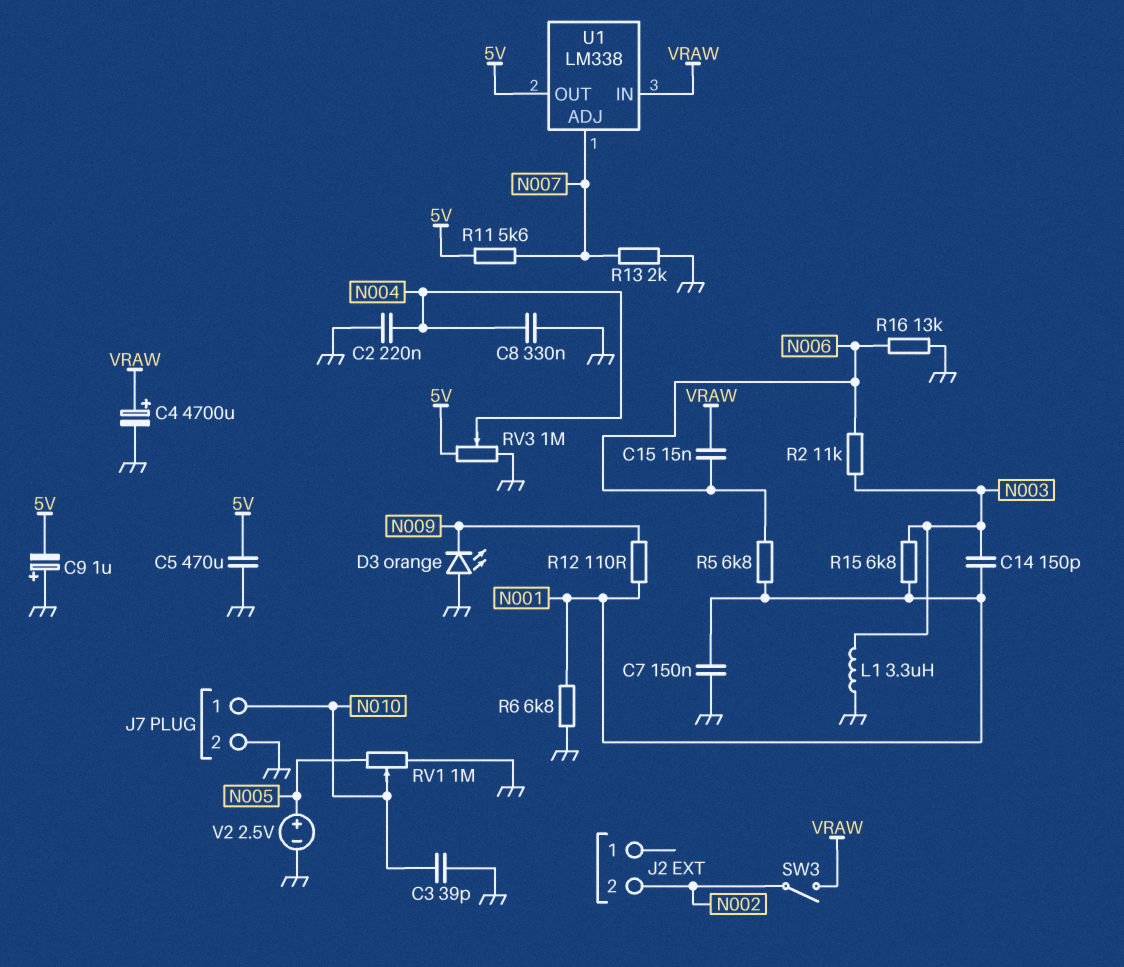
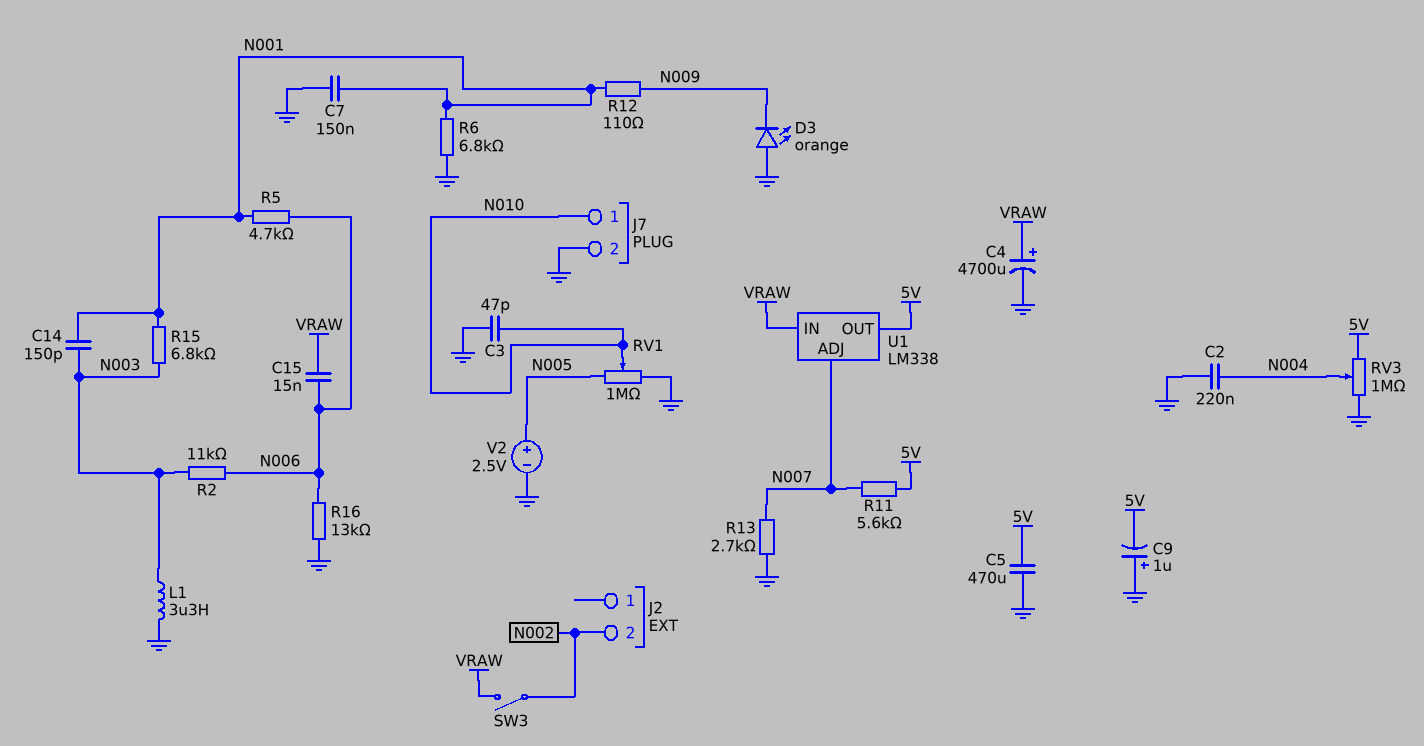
C3: 39pF (GND, N010) -> 47pF (GND, N010)
C8: 330nF (GND, N004) -> none
R5: 6.8k (N001, N006) -> 4.7k (N001, N006)
R13: 2k (GND, N007) -> 2.7k (GND, N007)

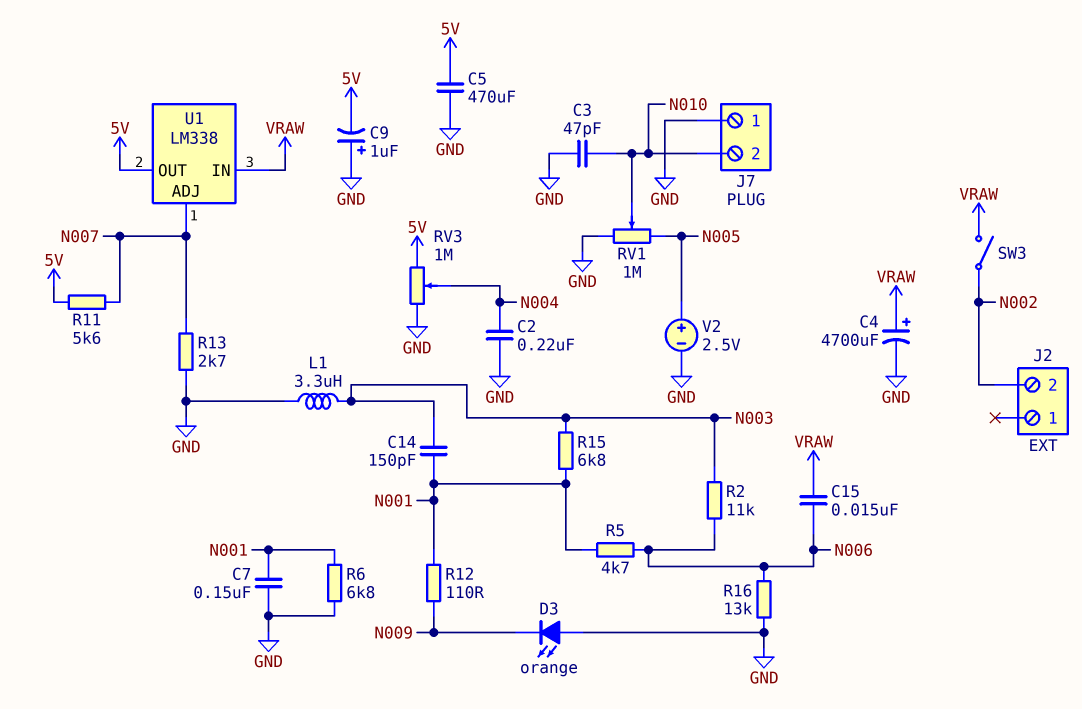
J7 pin 1: N010 -> GND
J7 pin 2: GND -> N010

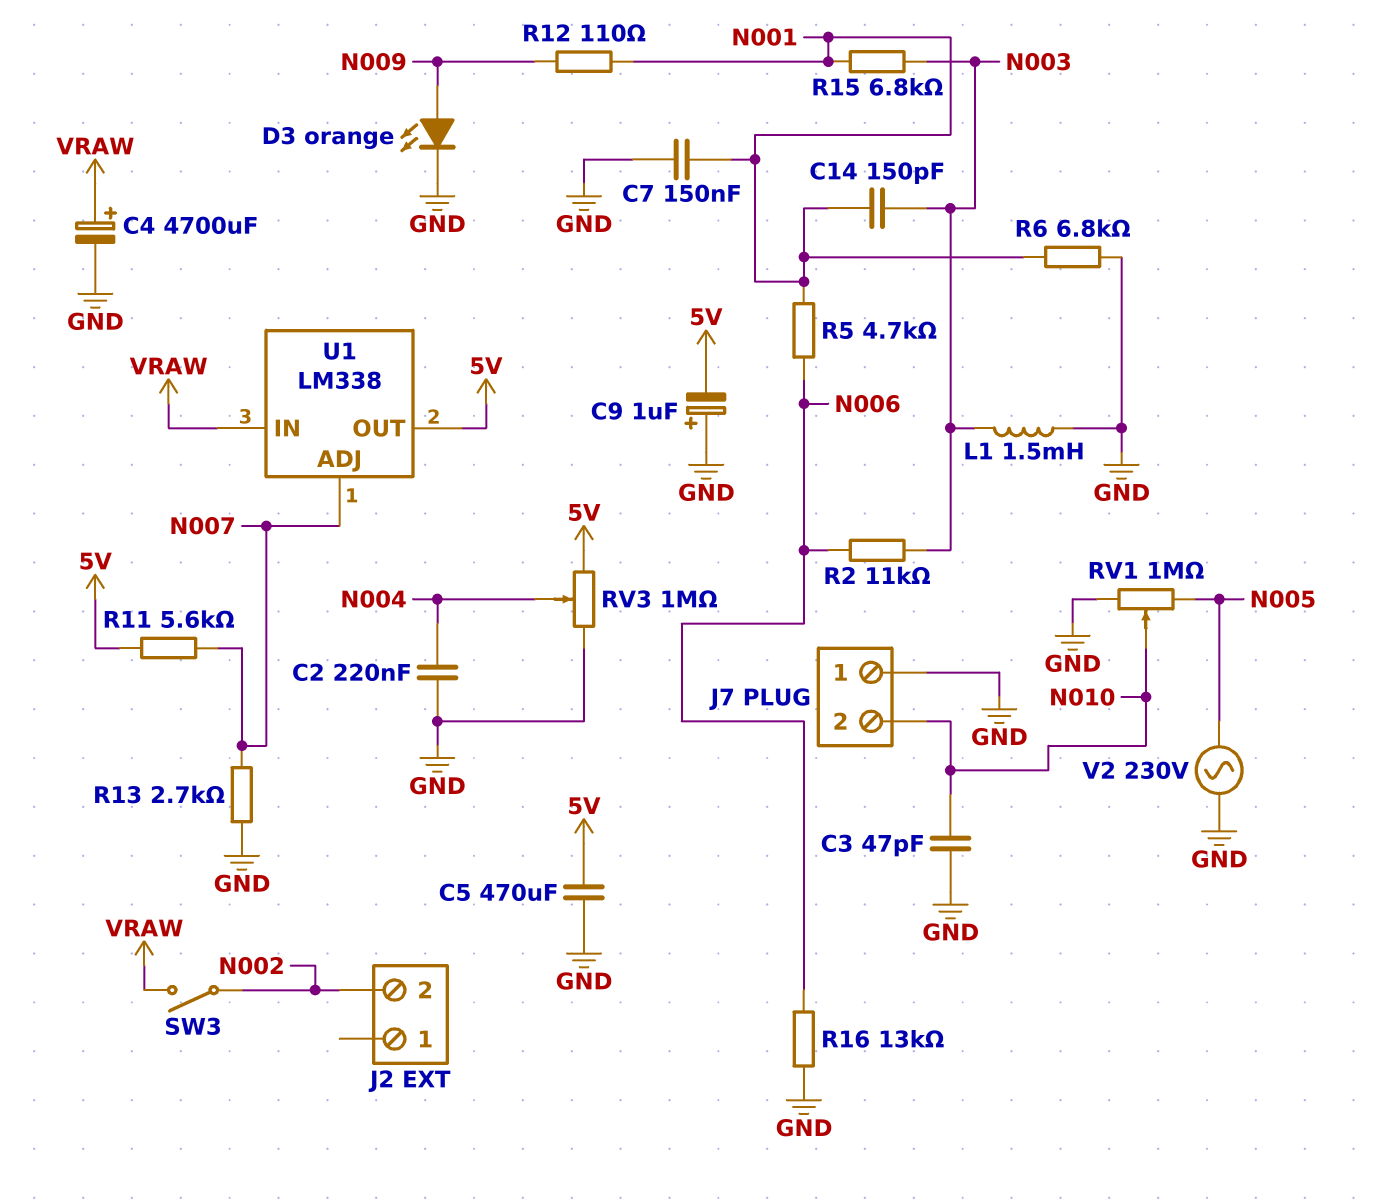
C15: 15nF (N006, VRAW) -> none
D3: LED orange (A GND, K N009) -> LED orange (A N009, K GND)
L1: 3.3uH (GND, N003) -> 1.5mH (GND, N003)
V2: 2.5V (plus N005, minus GND) -> AC 230V (GND, N005)

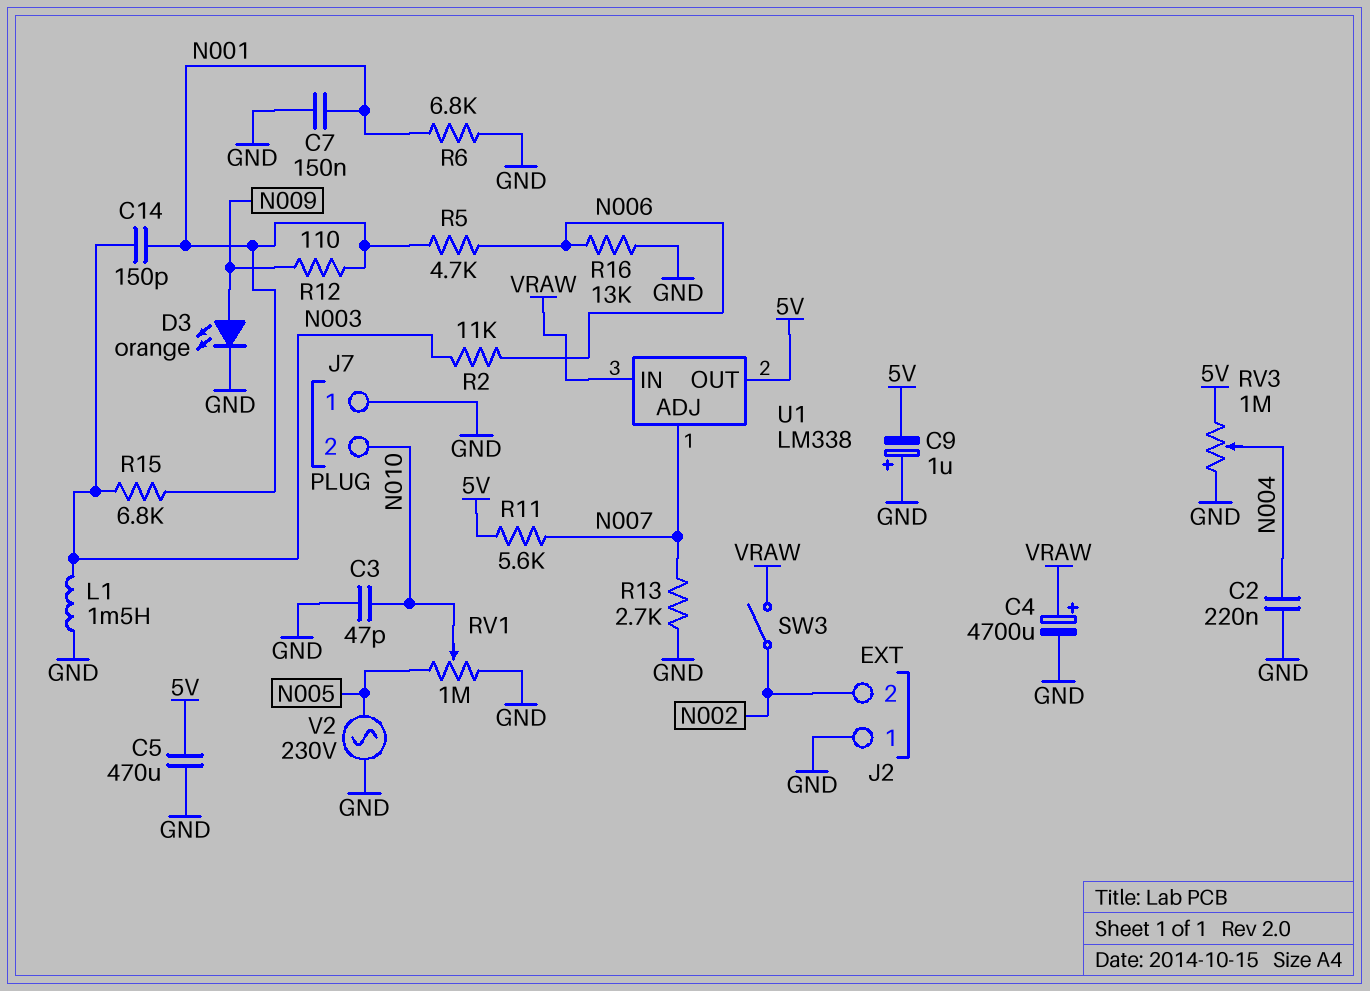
J2 pin 1: none -> GND

